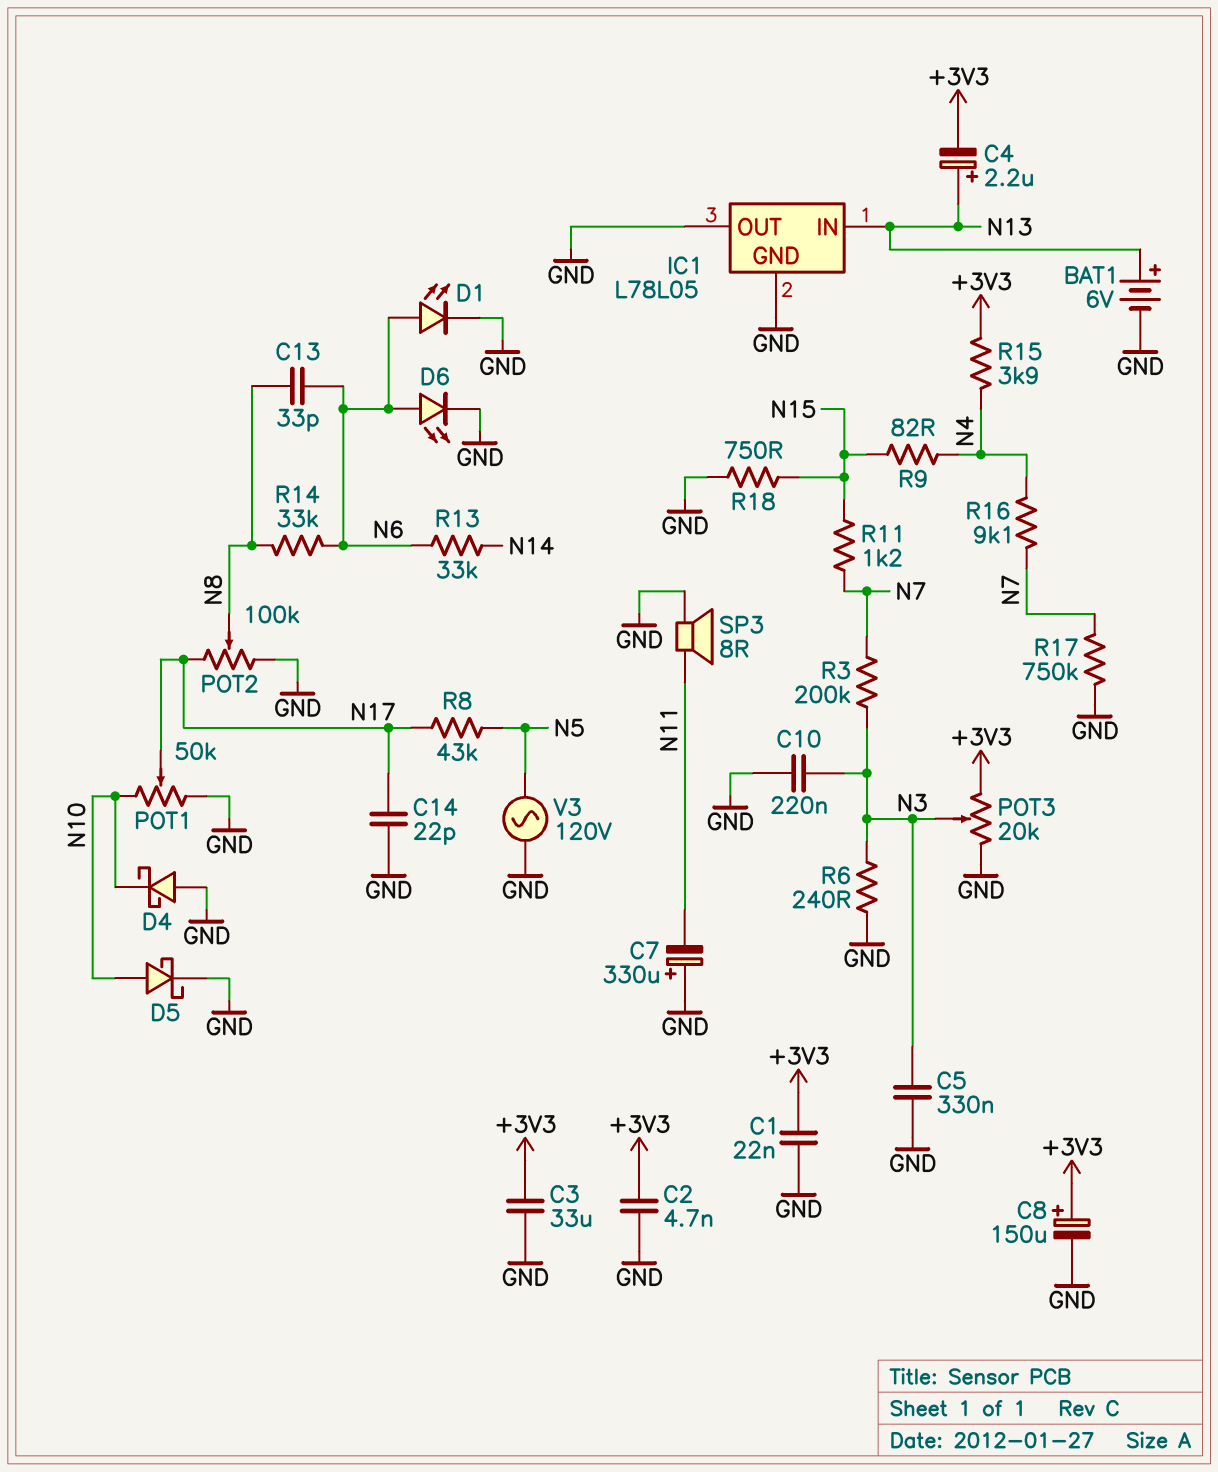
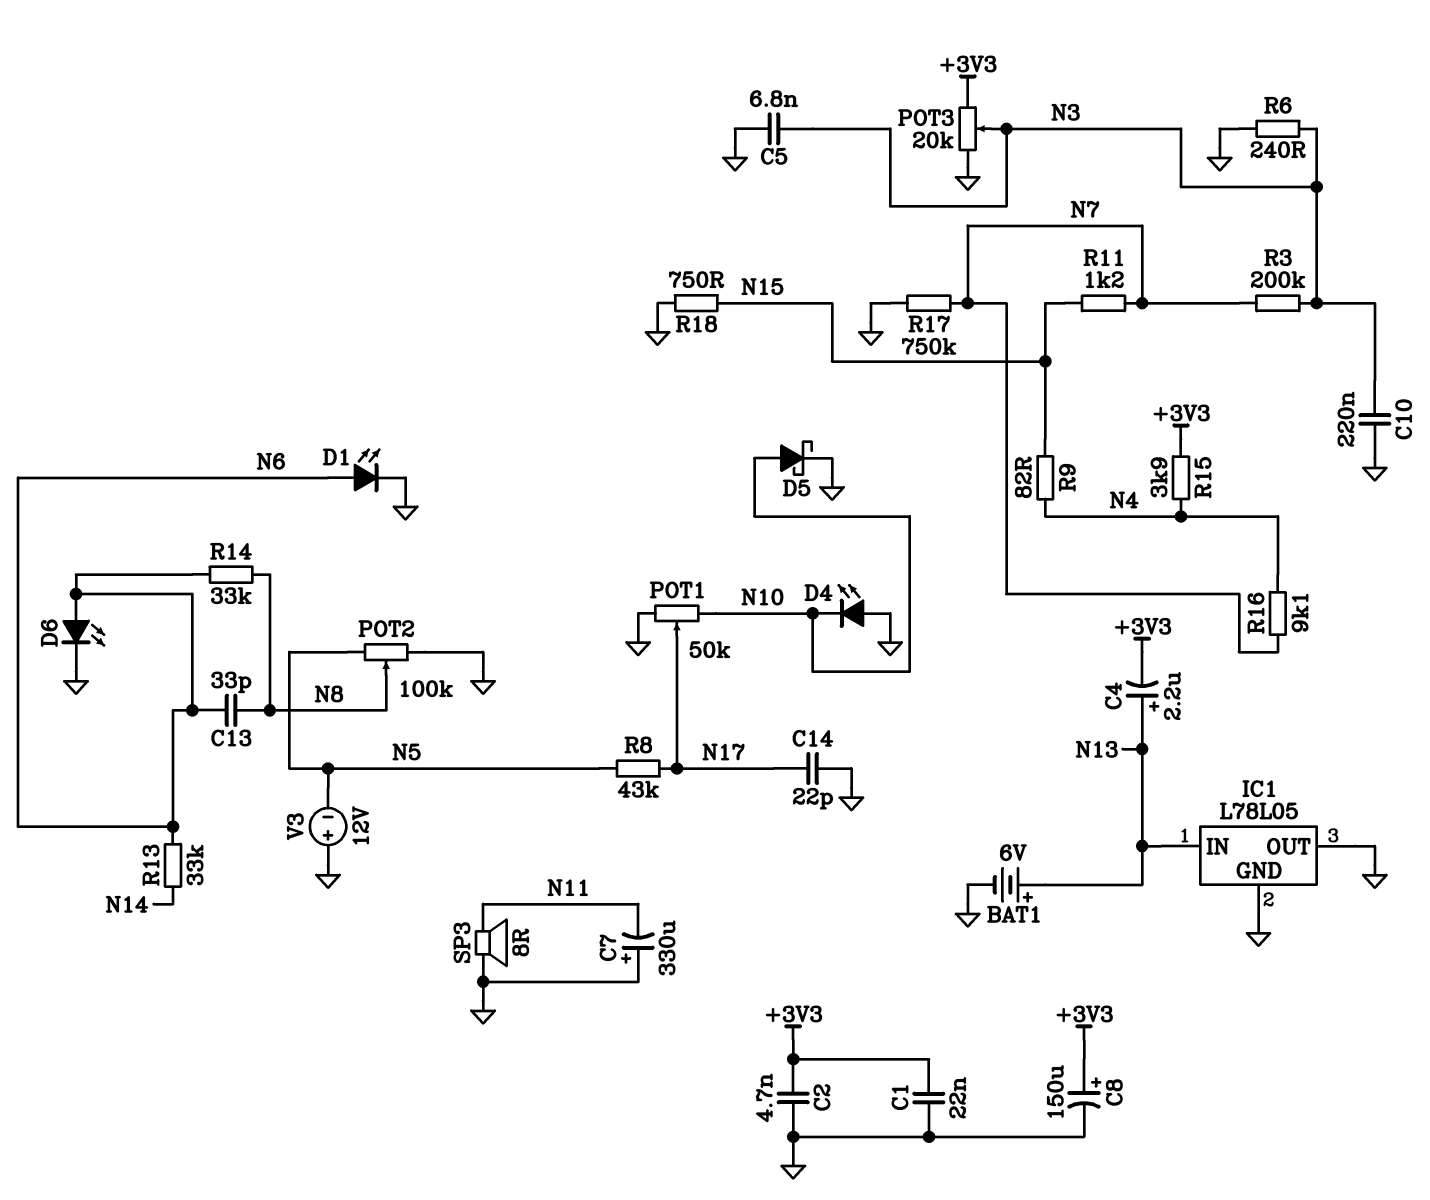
C3: 33uF (+3V3, GND) -> none
C5: 330nF (GND, N3) -> 6.8nF (GND, N3)
D4: schottky (A GND, K N10) -> LED (A GND, K N10)
POT2: 100k (GND, N17, wiper N8) -> 100k (GND, N5, wiper N8)
V3: AC 120V (GND, N5) -> 12V (plus GND, minus N5)

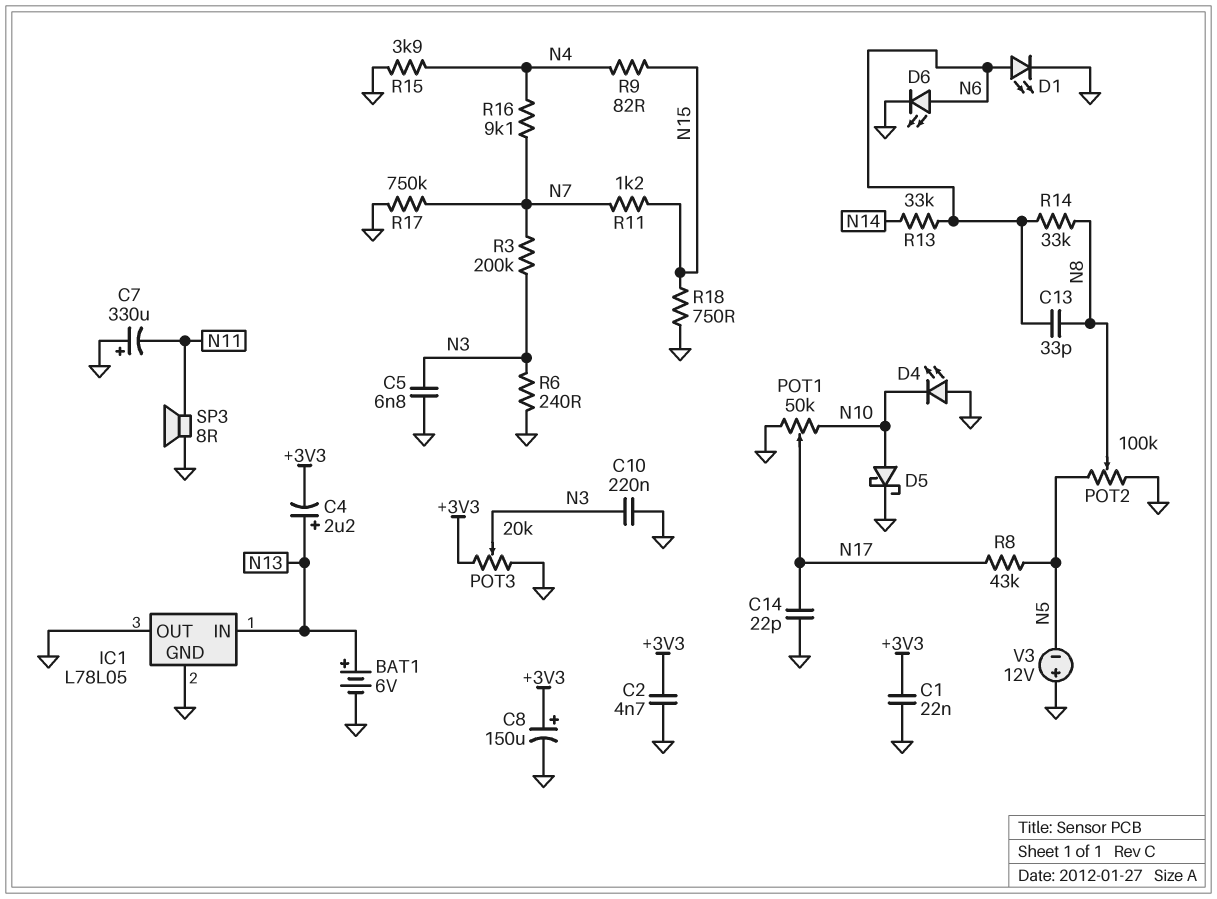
R15: 3.9k (+3V3, N4) -> 3.9k (GND, N4)

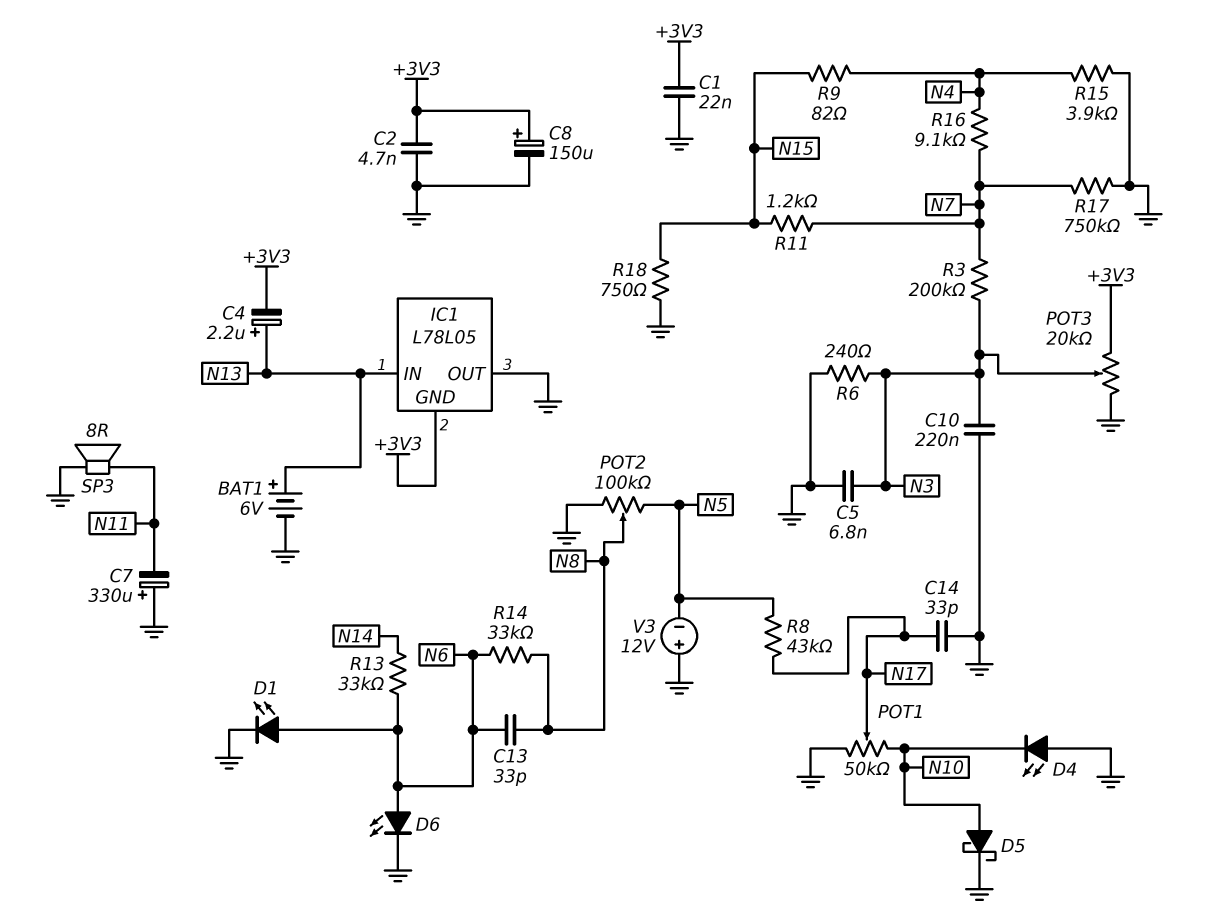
C14: 22pF (GND, N17) -> 33pF (GND, N17)
IC1 pin GND: GND -> +3V3

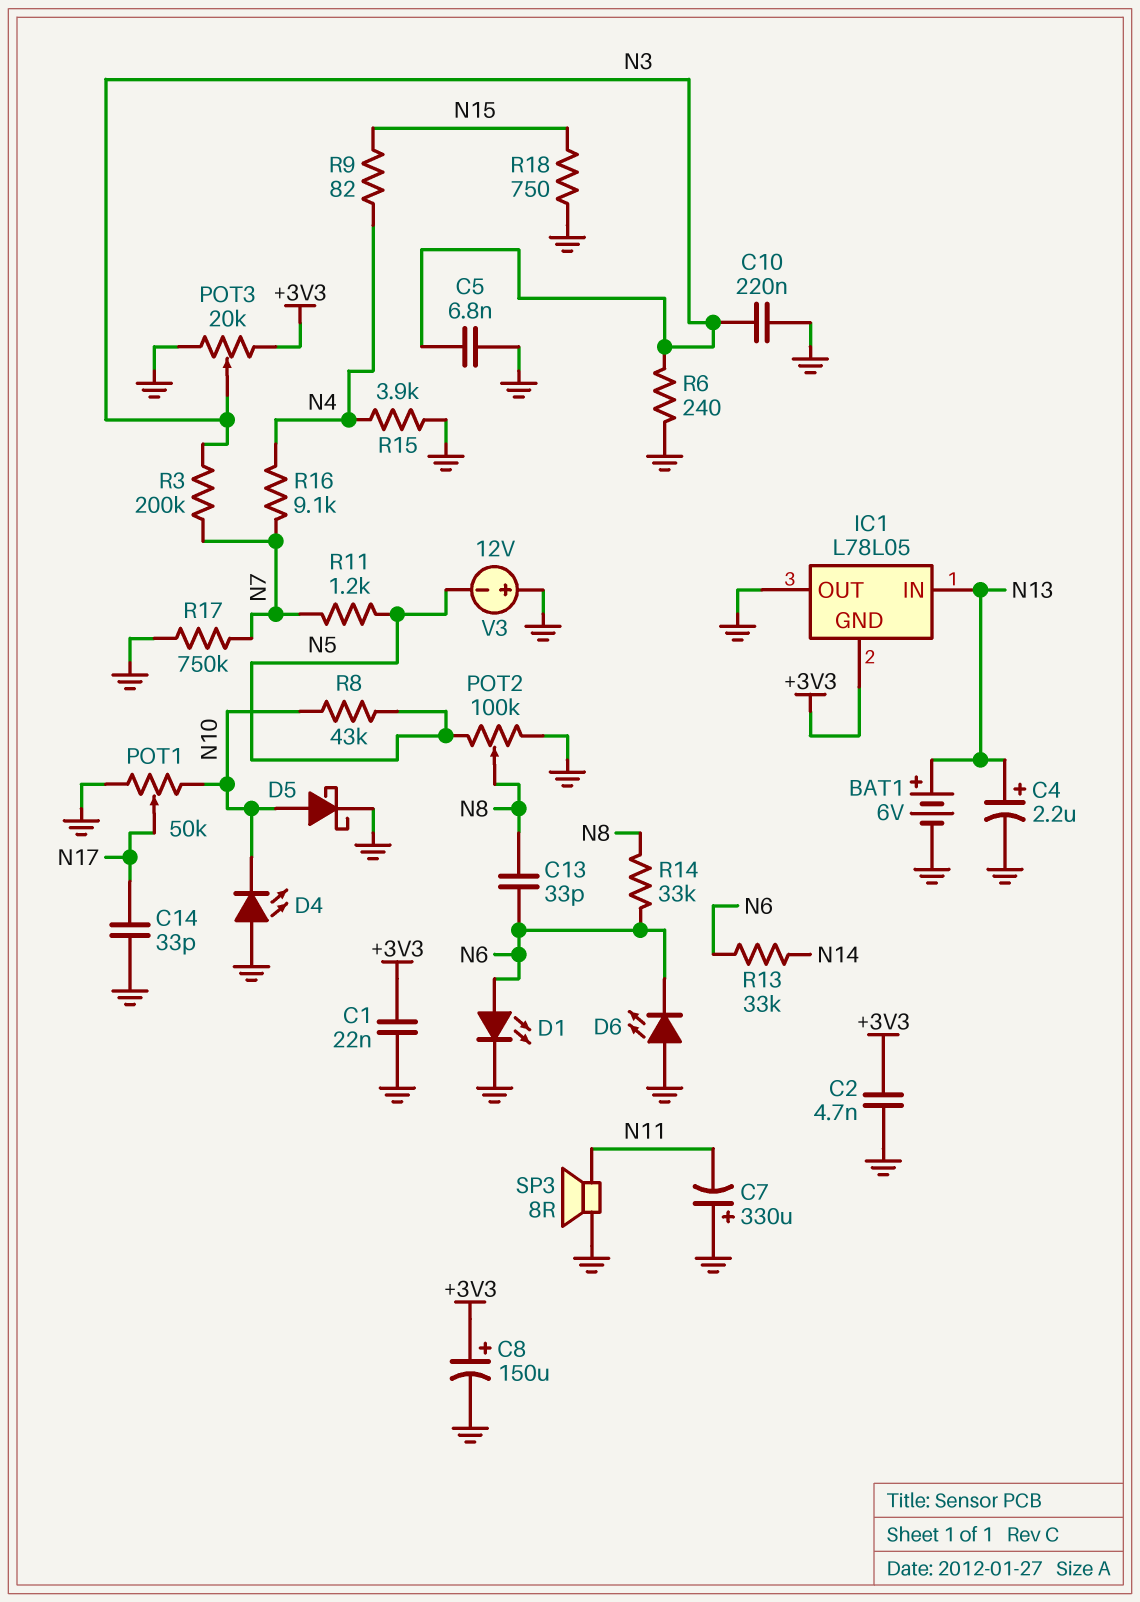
C4: 2.2uF (plus N13, minus +3V3) -> 2.2uF (plus N13, minus GND)
D6: LED (A N6, K GND) -> LED (A GND, K N6)
R8: 43k (N5, N17) -> 43k (N5, N10)
R11: 1.2k (N7, N15) -> 1.2k (N5, N7)

